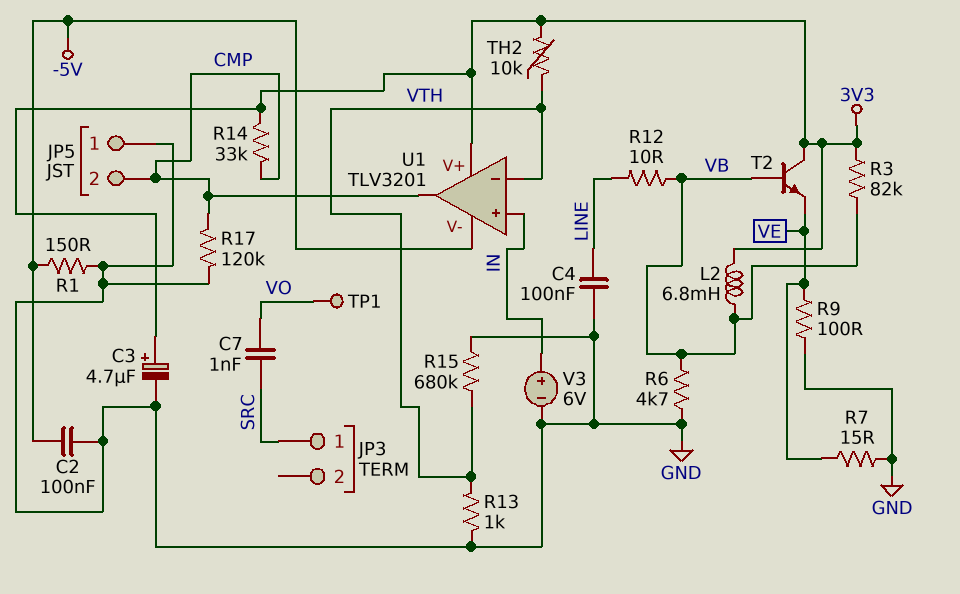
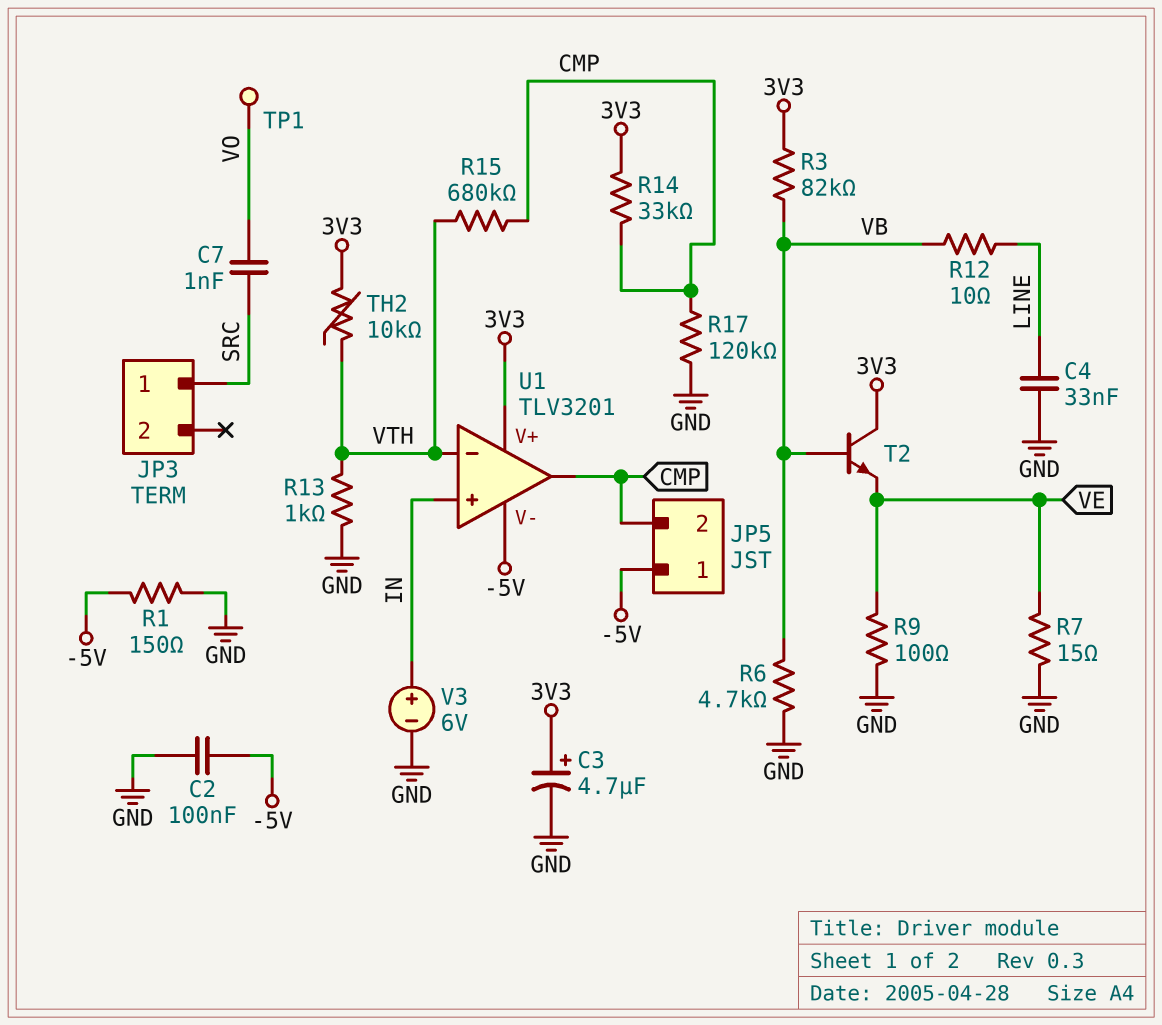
C4: 100nF (GND, LINE) -> 33nF (GND, LINE)
JP5 pin 1: GND -> -5V
L2: 6.8mH (3V3, VB) -> none
R15: 680k (GND, VTH) -> 680k (CMP, VTH)

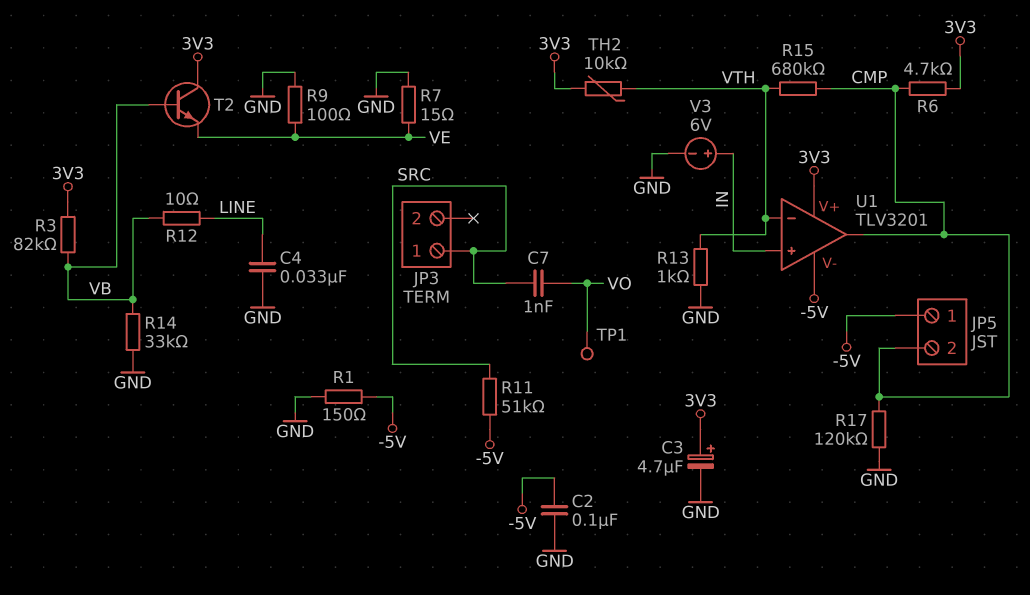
R6: 4.7k (GND, VB) -> 4.7k (3V3, CMP)
R11: none -> 51k (-5V, SRC)
R14: 33k (3V3, CMP) -> 33k (GND, VB)

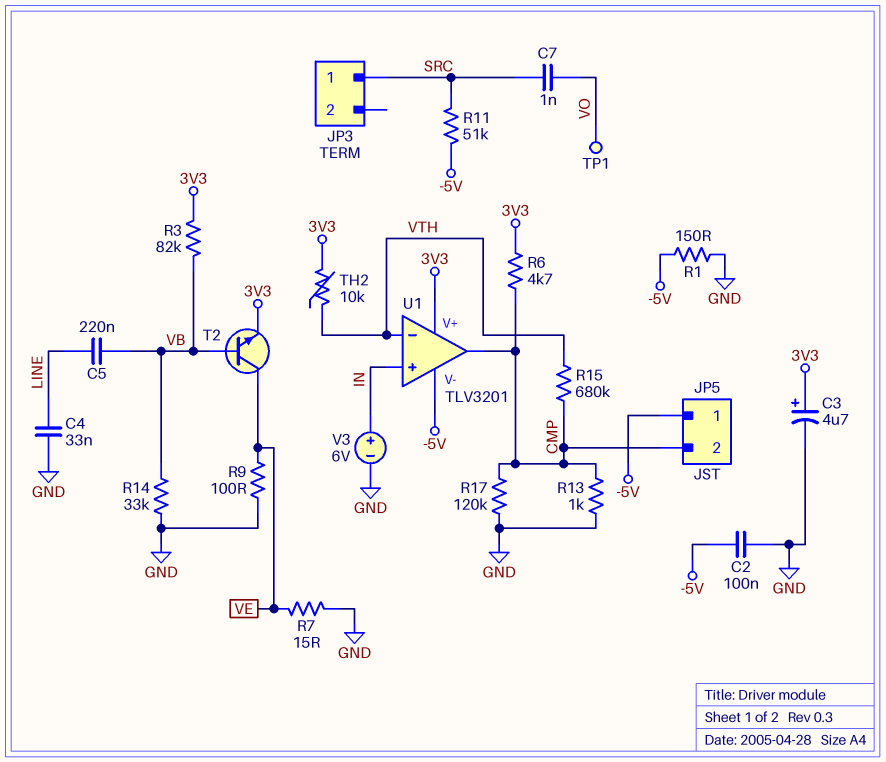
C5: none -> 220nF (LINE, VB)
R12: 10 (LINE, VB) -> none
R13: 1k (GND, VTH) -> 1k (CMP, GND)
T2: NPN (B VB, C 3V3, E VE) -> NPN (B VB, C VE, E 3V3)

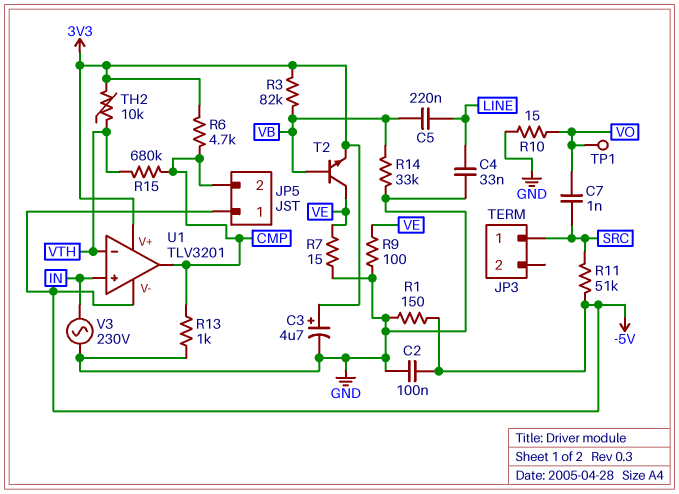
R10: none -> 15 (GND, VO)
R17: 120k (CMP, GND) -> none
V3: 6V (plus IN, minus GND) -> AC 230V (GND, IN)

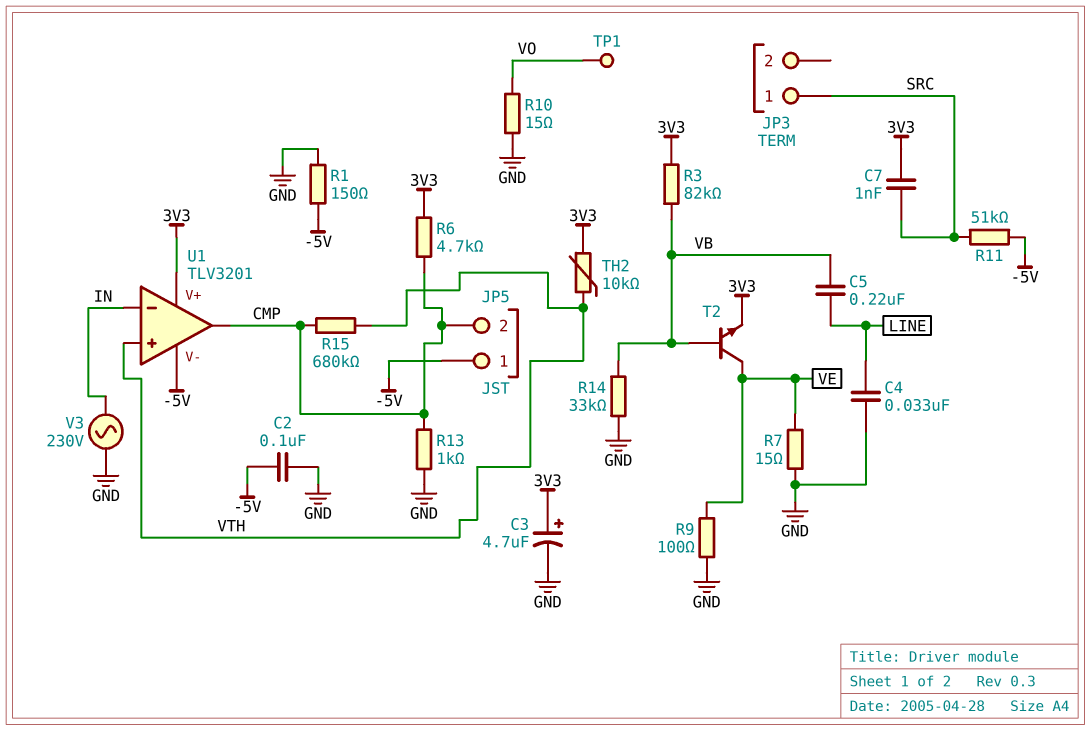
C7: 1nF (SRC, VO) -> 1nF (3V3, SRC)
U1 pin in+: IN -> VTH
U1 pin in-: VTH -> IN

